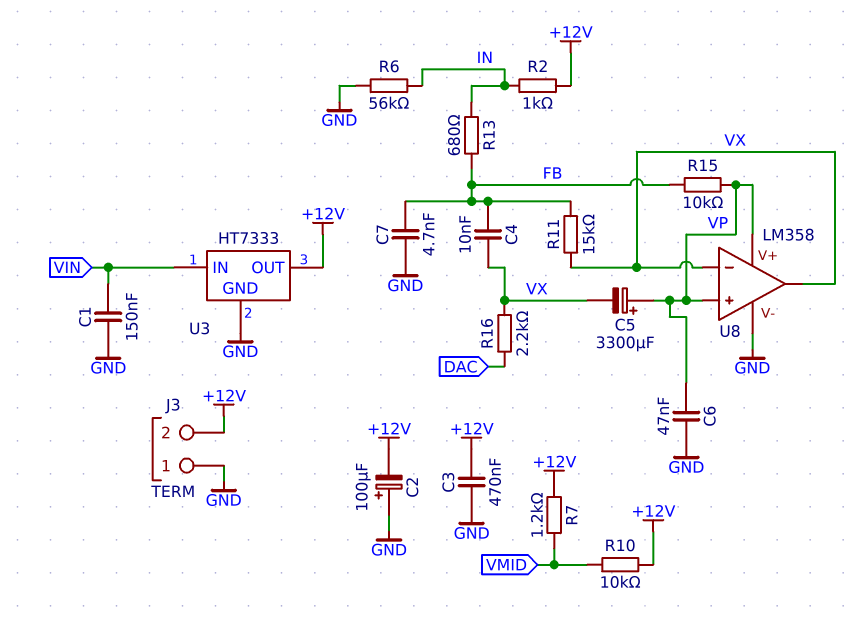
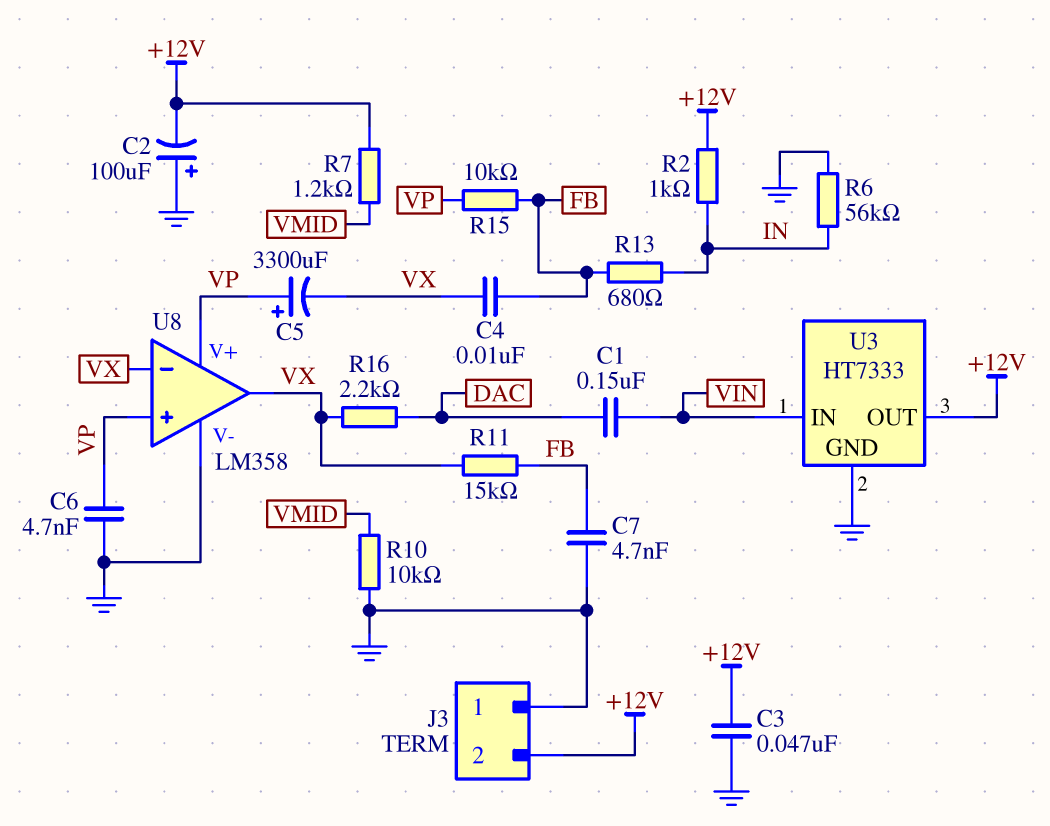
C1: 150nF (GND, VIN) -> 150nF (DAC, VIN)
C3: 470nF (+12V, GND) -> 47nF (+12V, GND)
C6: 47nF (GND, VP) -> 4.7nF (GND, VP)
R10: 10k (+12V, VMID) -> 10k (GND, VMID)

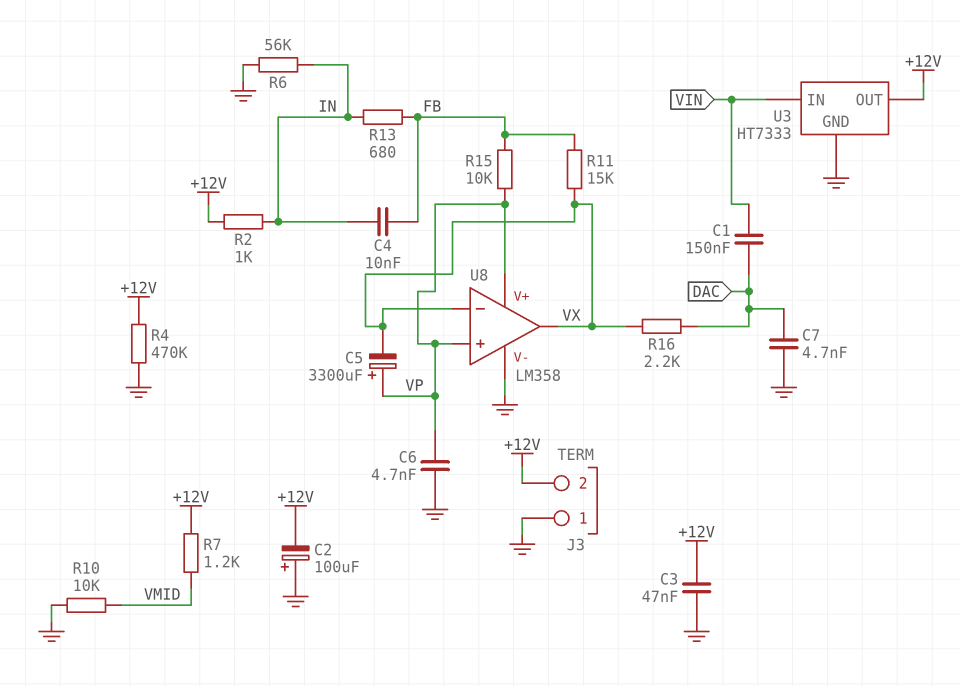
C4: 10nF (FB, VX) -> 10nF (FB, IN)
C7: 4.7nF (FB, GND) -> 4.7nF (DAC, GND)
R4: none -> 470k (+12V, GND)

